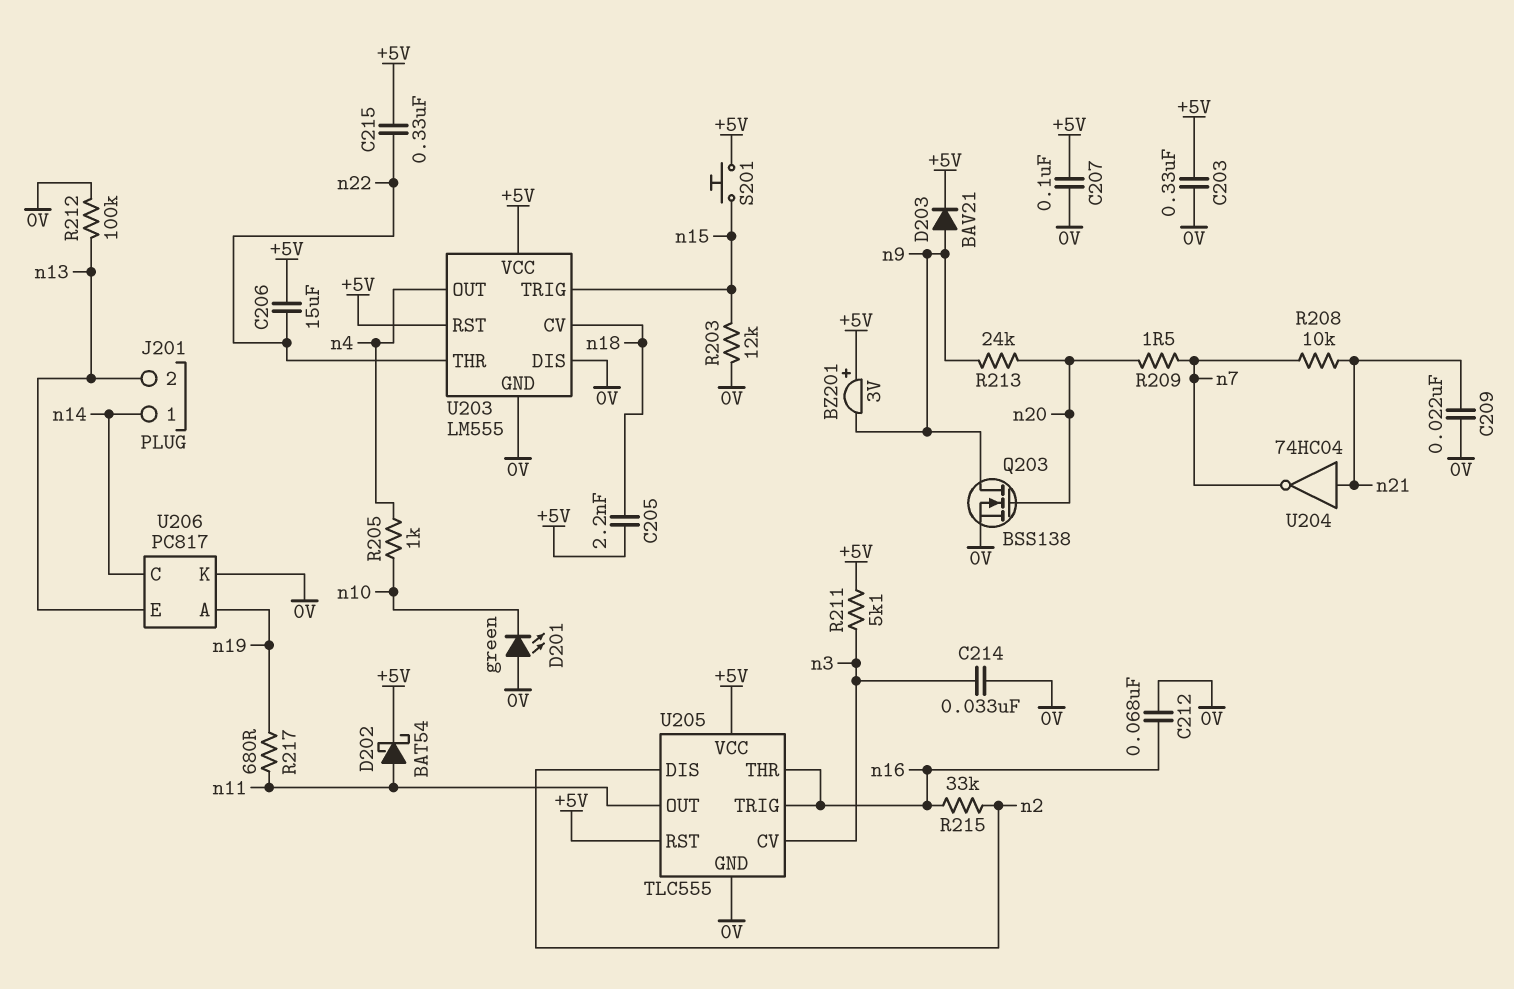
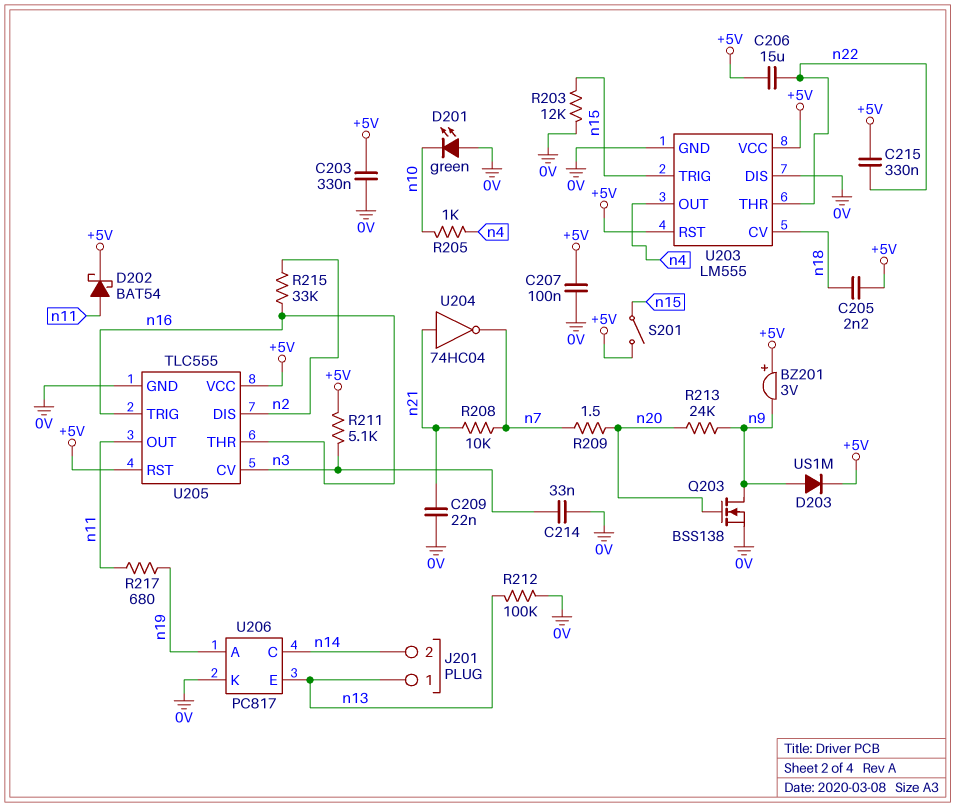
C212: 68nF (0V, n16) -> none
D203: diode BAV21 (A n9, K +5V) -> diode US1M (A n9, K +5V)
J201 pin 1: n14 -> n13
J201 pin 2: n13 -> n14
S201: button (+5V, n15) -> switch (+5V, n15)

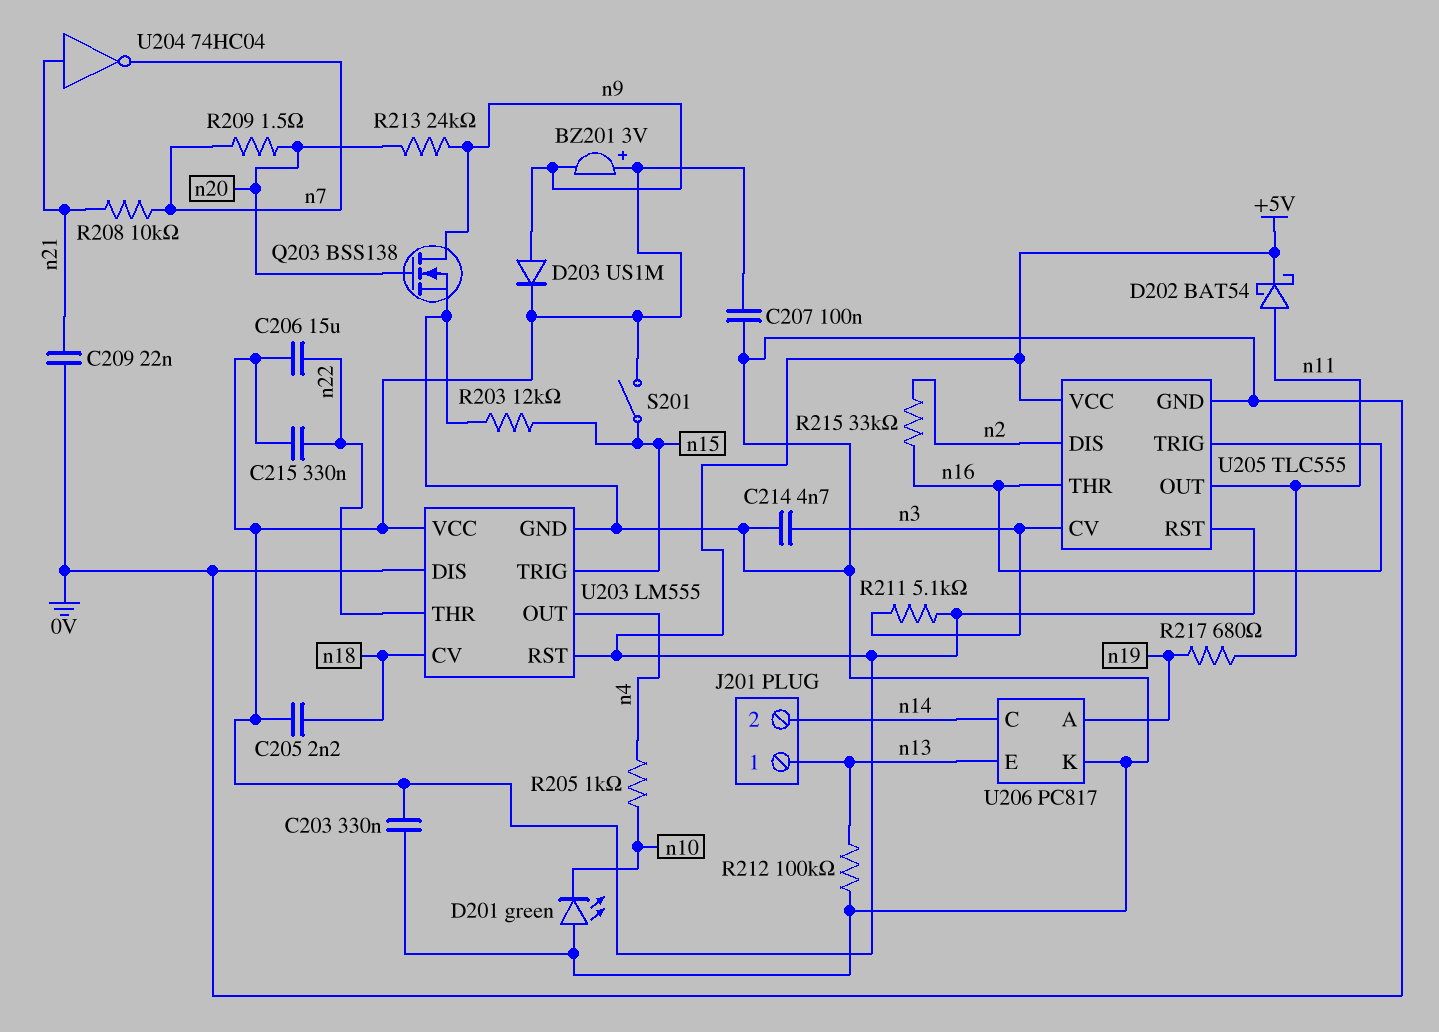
C214: 33nF (0V, n3) -> 4.7nF (0V, n3)

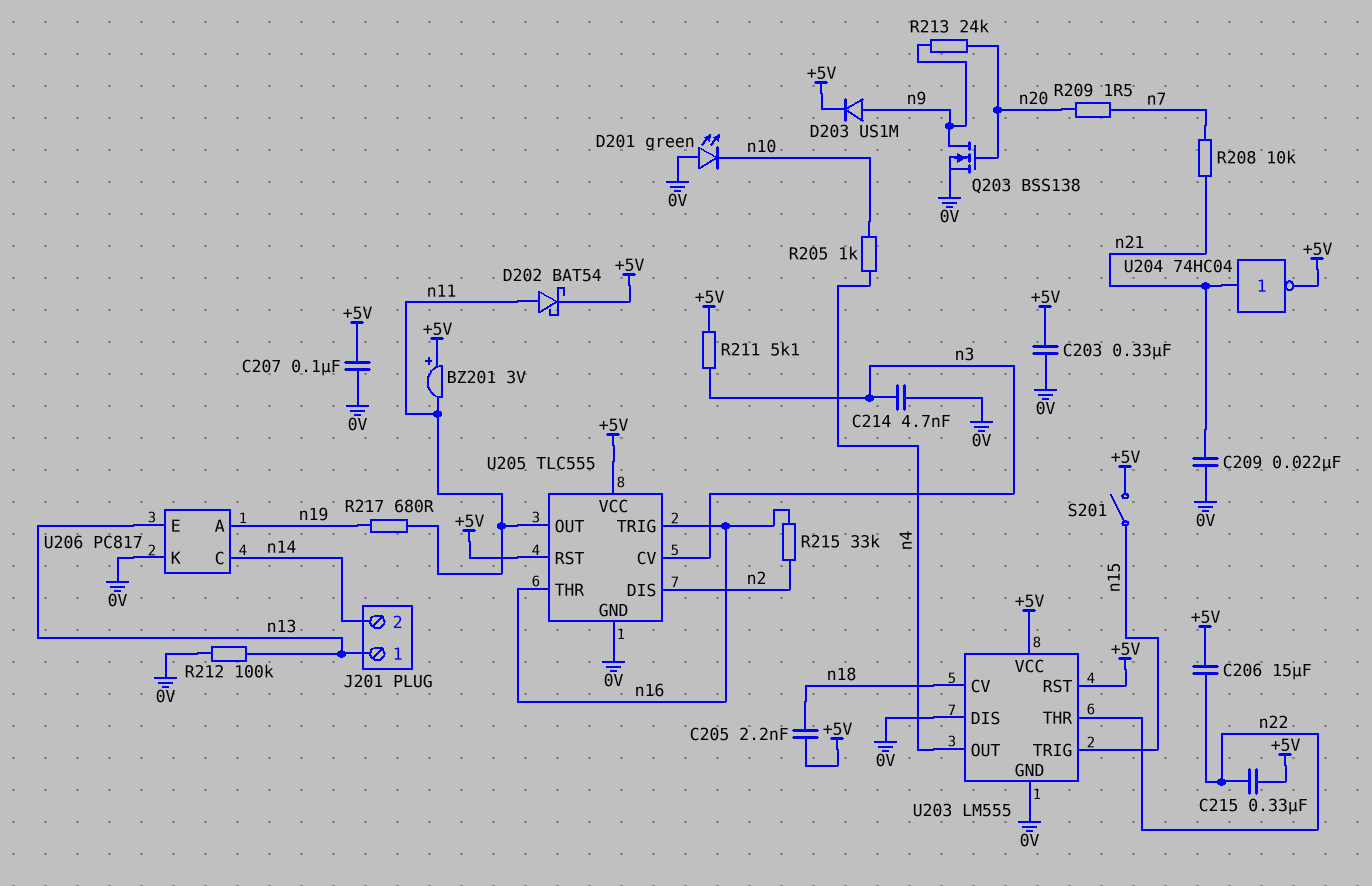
BZ201: buzzer 3V (plus +5V, minus n9) -> buzzer 3V (plus +5V, minus n11)
R203: 12k (0V, n15) -> none
U204: NOT 74HC04 (in n21, out n7) -> NOT 74HC04 (in n21, out +5V)

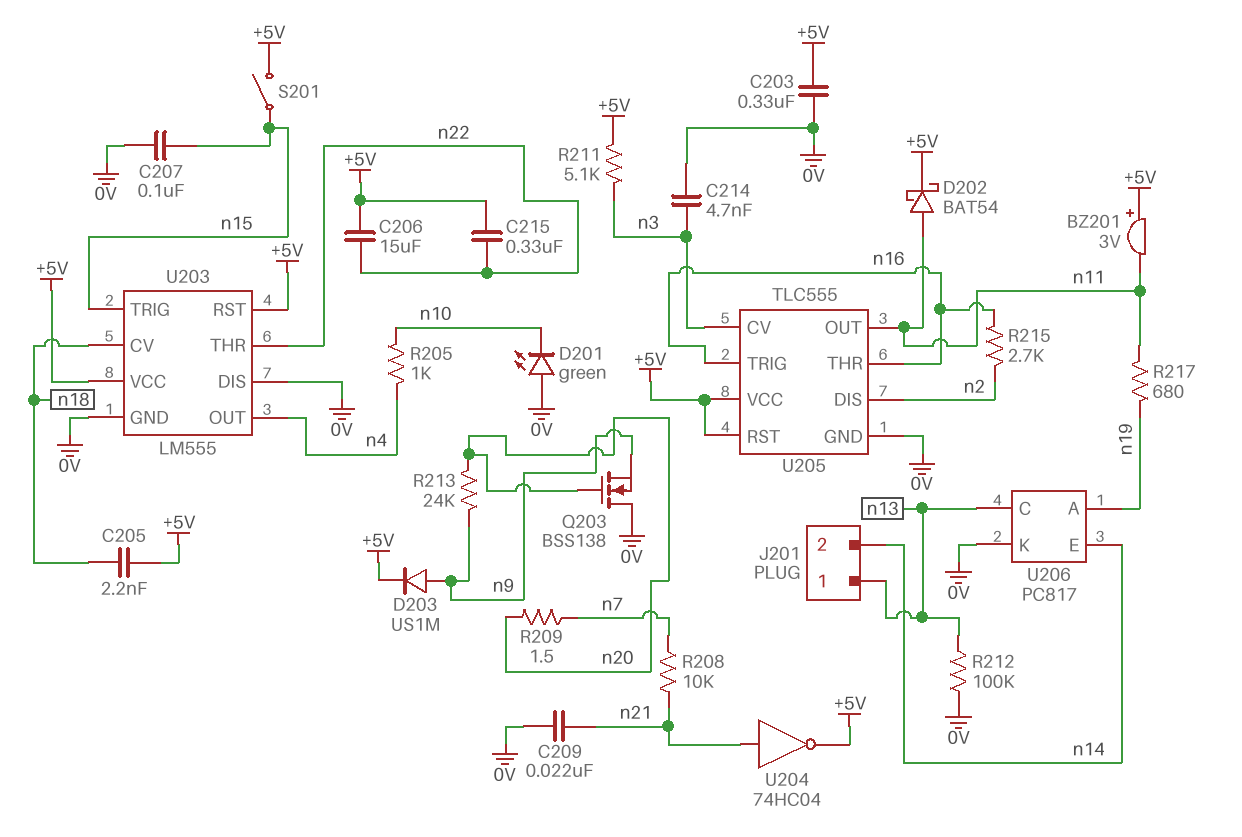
C207: 100nF (+5V, 0V) -> 100nF (0V, n15)
Q203: NMOS BSS138 (G n20, D n9, S 0V) -> NMOS BSS138 (G n20, D 0V, S n9)
R215: 33k (n2, n16) -> 2.7k (n2, n16)
U206 pin C: n14 -> n13
U206 pin E: n13 -> n14

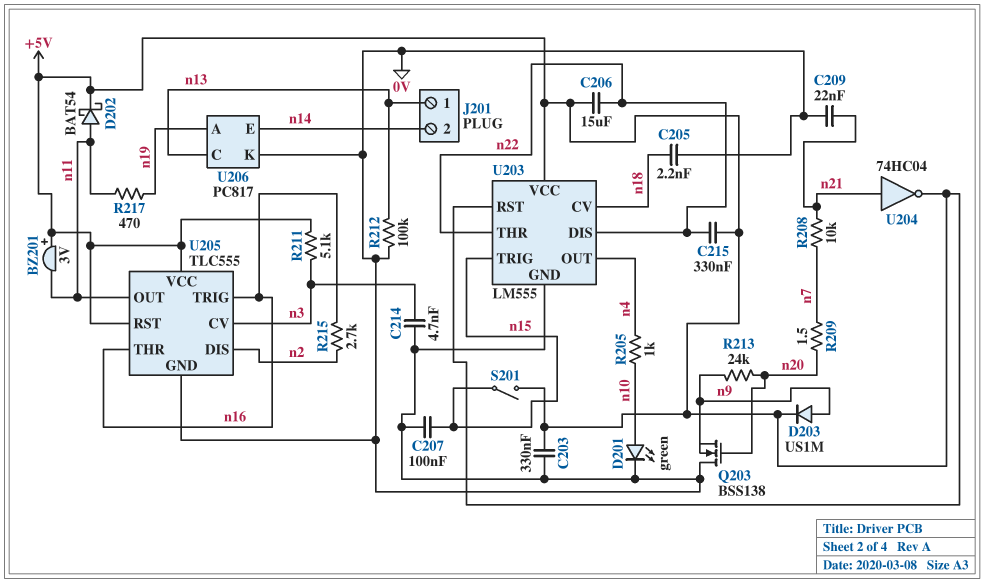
C205: 2.2nF (+5V, n18) -> 2.2nF (0V, n18)
D201: LED green (A 0V, K n10) -> LED green (A n10, K 0V)
R217: 680 (n11, n19) -> 470 (n11, n19)
U203 pin DIS: 0V -> n22

